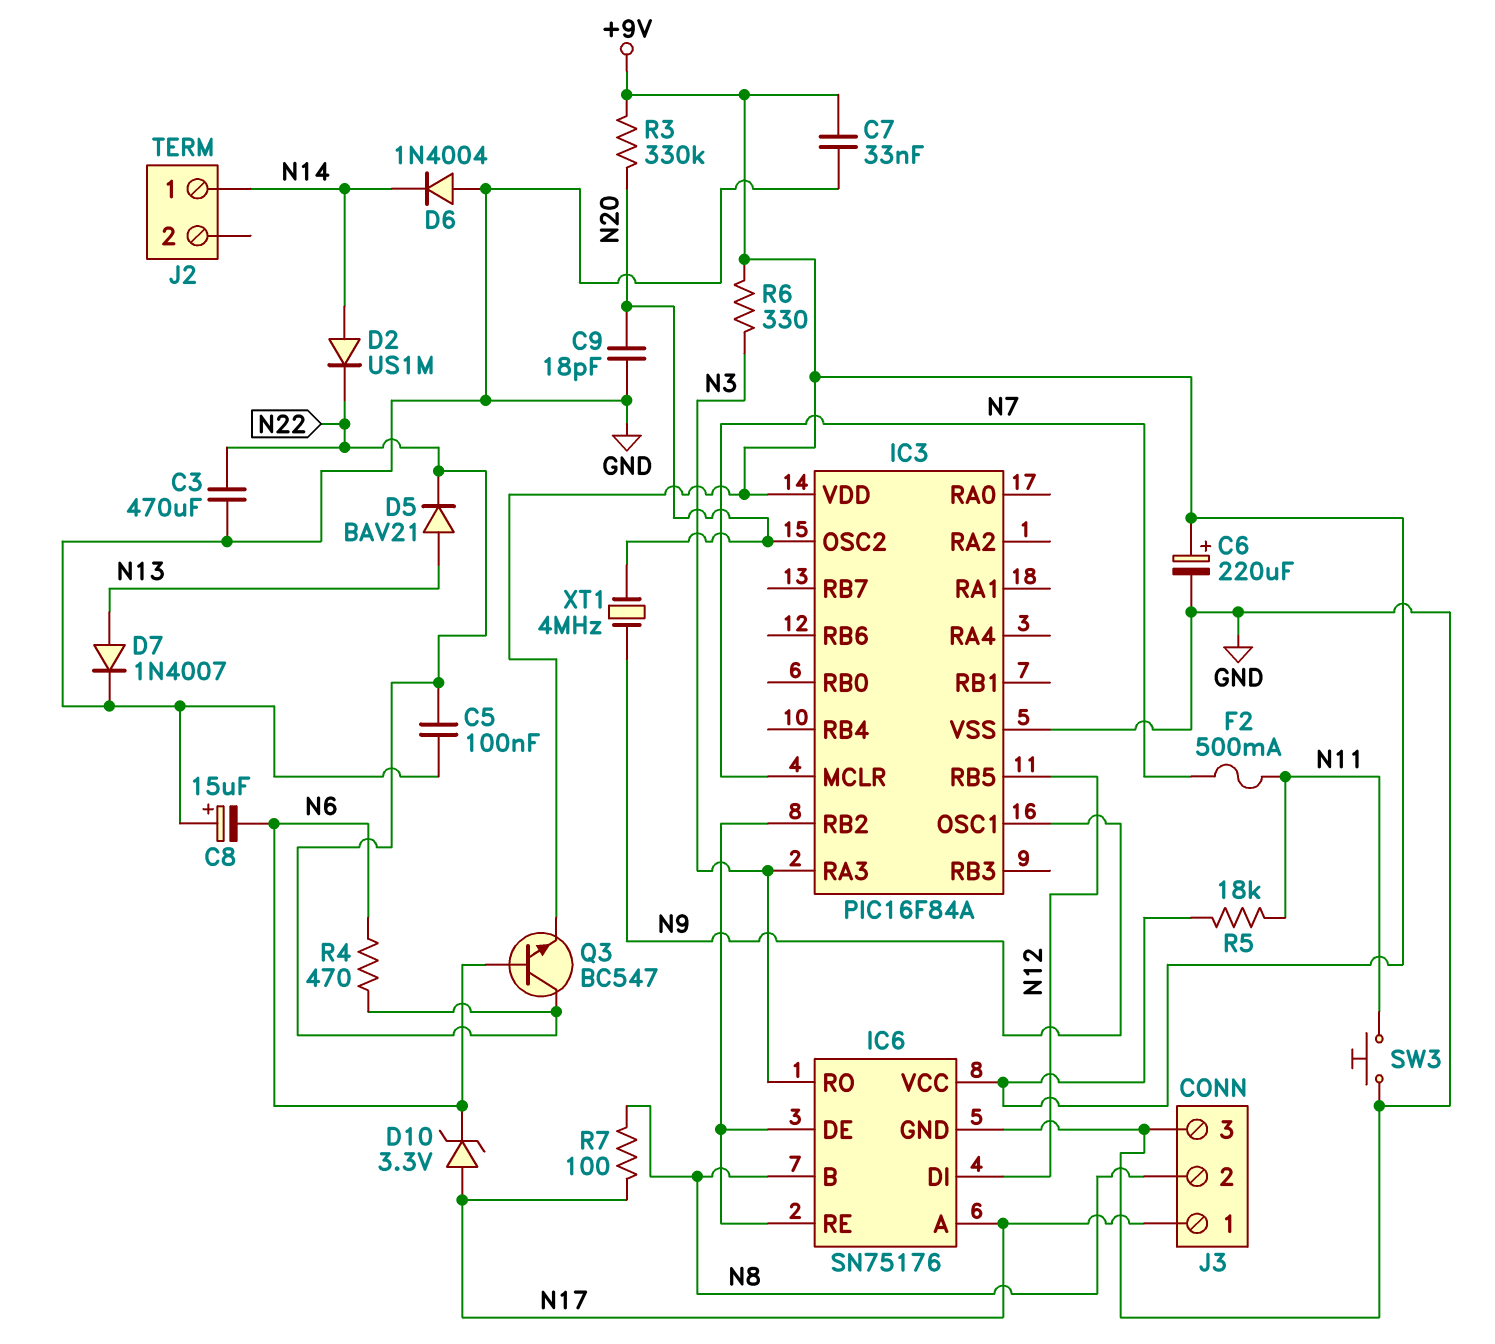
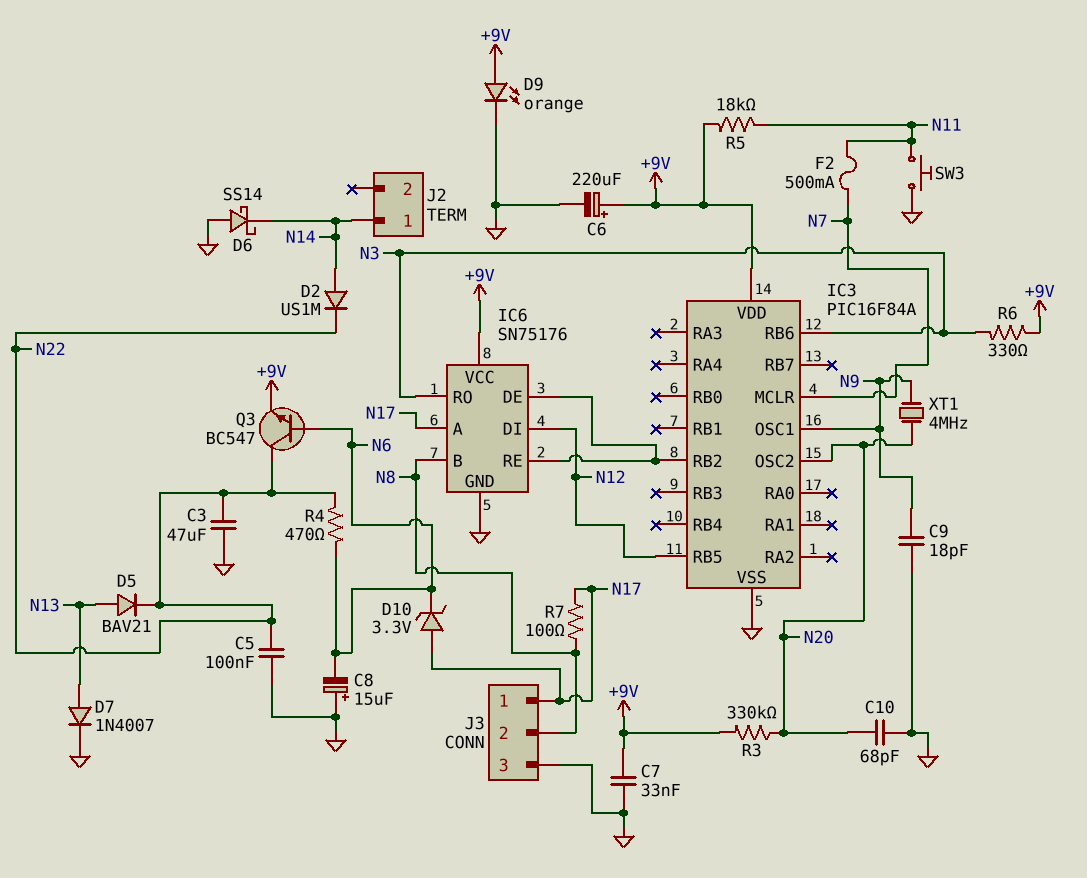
C3: 470uF (GND, N22) -> 47uF (GND, N22)
C9: 18pF (GND, N20) -> 18pF (GND, N9)
C10: none -> 68pF (GND, N20)
D6: diode 1N4004 (A GND, K N14) -> schottky SS14 (A GND, K N14)
D9: none -> LED orange (A +9V, K GND)
IC3 pin RA3: N3 -> none
IC3 pin RB6: none -> N3

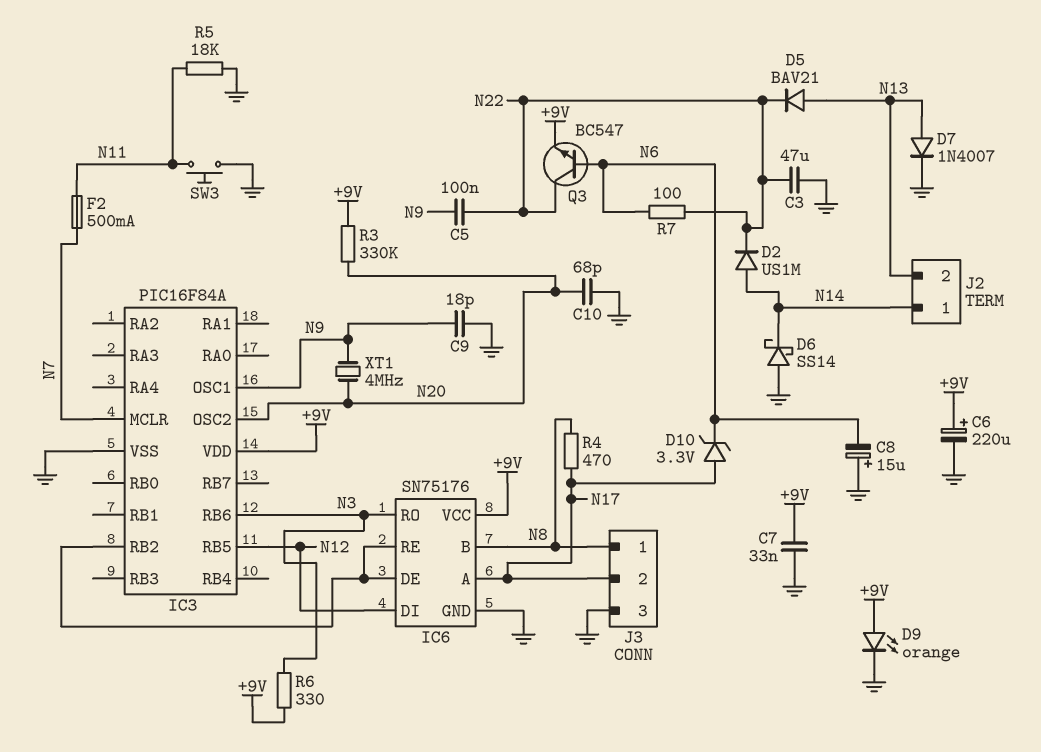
C5: 100nF (GND, N22) -> 100nF (N9, N22)
J2 pin 2: none -> N13
J3 pin 1: N17 -> N8
J3 pin 2: N8 -> N17
R4: 470 (N6, N22) -> 470 (N8, N17)
R5: 18k (+9V, N11) -> 18k (GND, N11)
R7: 100 (N8, N17) -> 100 (N6, N22)

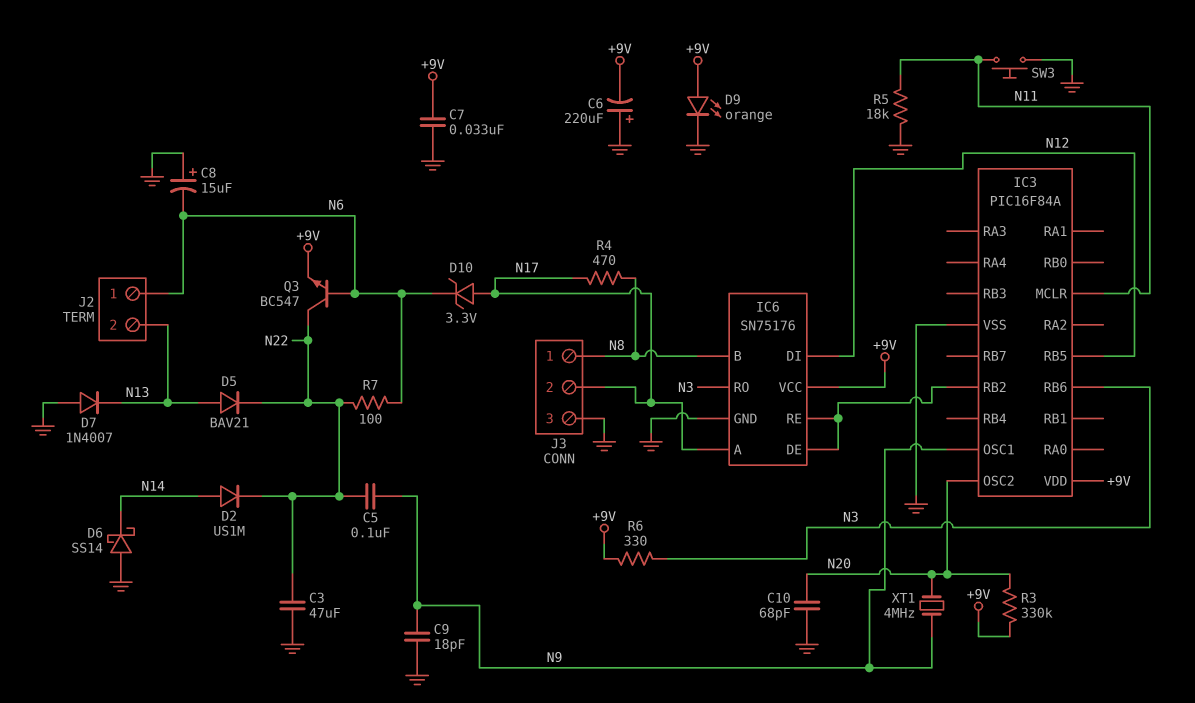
C6: 220uF (plus +9V, minus GND) -> 220uF (plus GND, minus +9V)
D7: diode 1N4007 (A N13, K GND) -> diode 1N4007 (A GND, K N13)
F2: 500mA (N7, N11) -> none
IC3 pin MCLR: N7 -> N11
J2 pin 1: N14 -> N6

